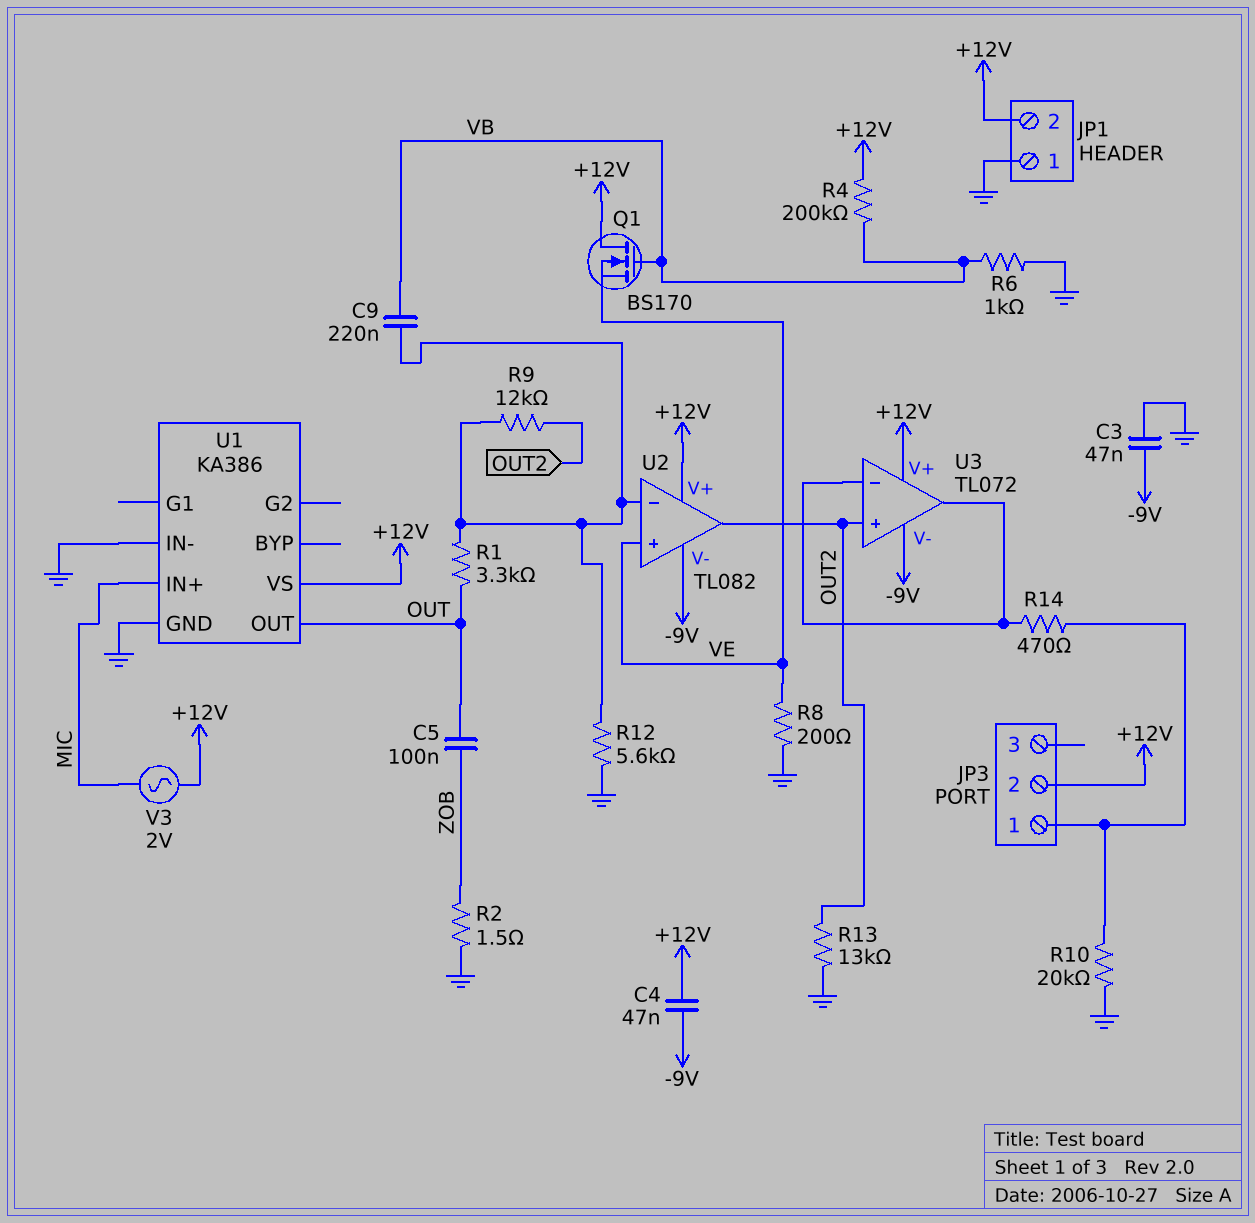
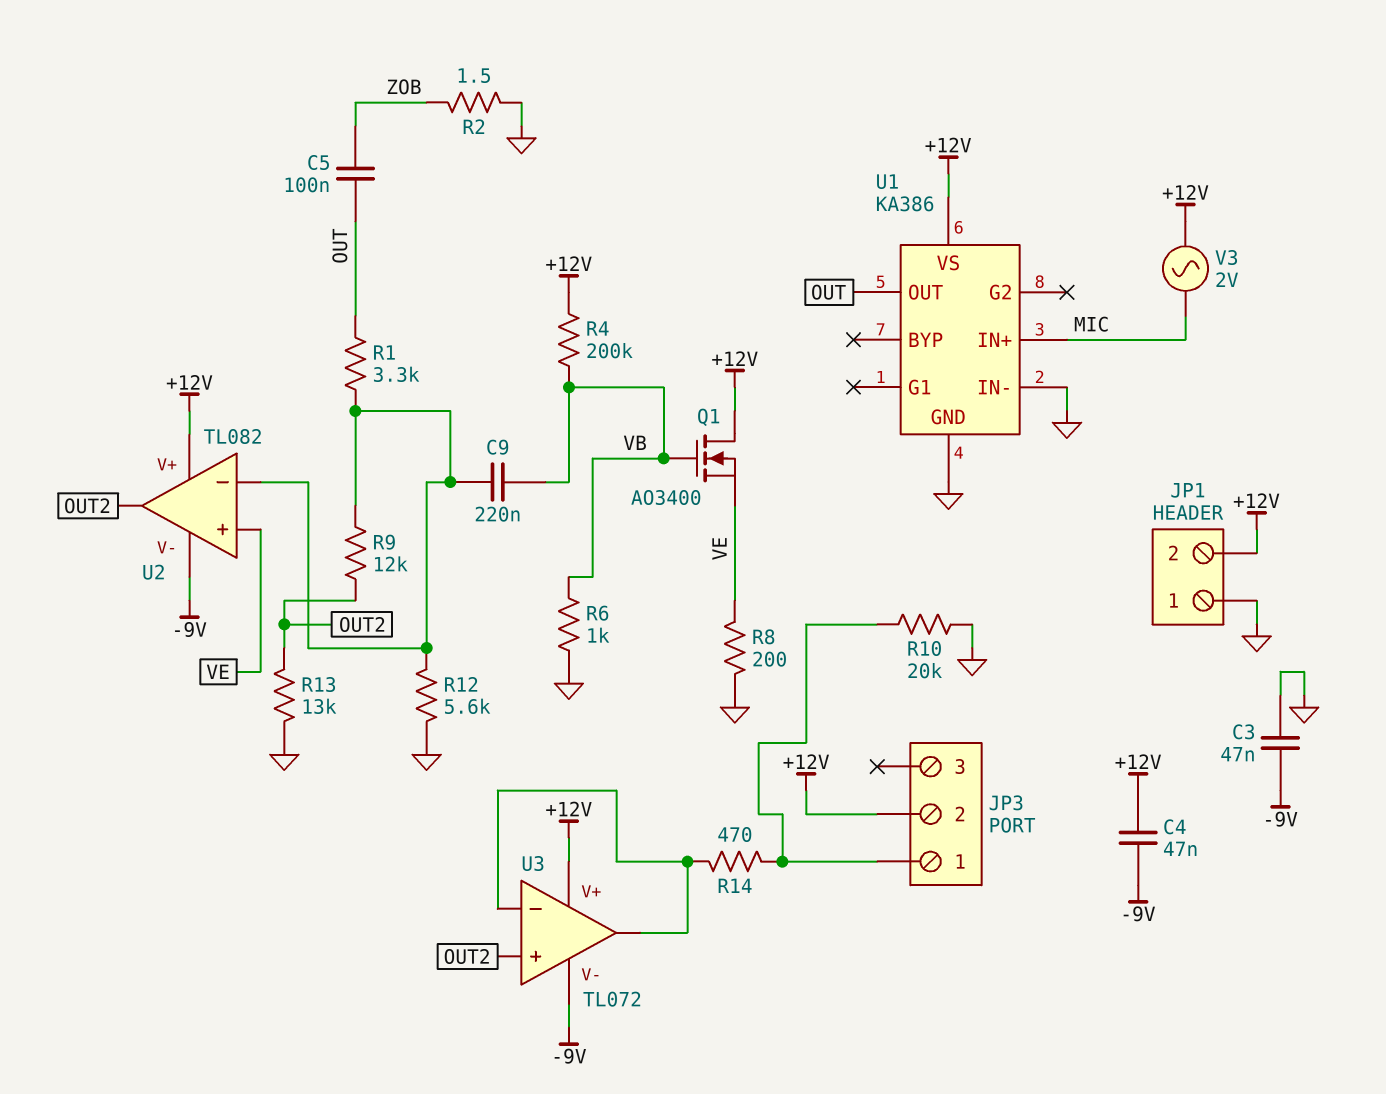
Q1: NMOS BS170 (G VB, D +12V, S VE) -> NMOS AO3400 (G VB, D +12V, S VE)

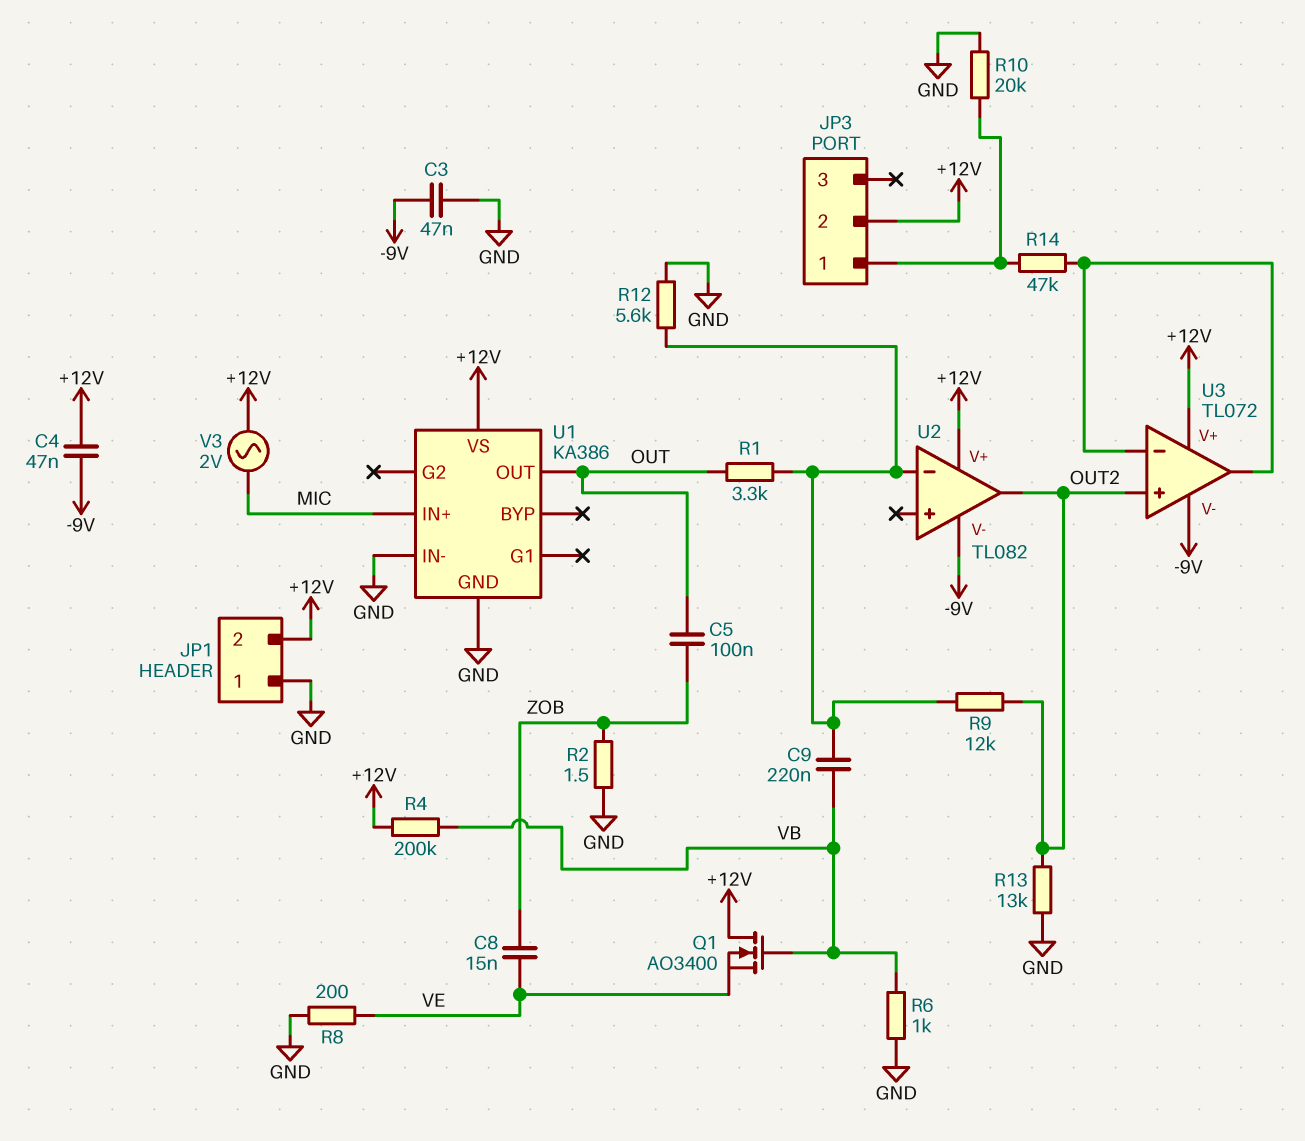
C8: none -> 15nF (VE, ZOB)
R14: 470 (JP3/1, U3/in-) -> 47k (JP3/1, U3/in-)
U2 pin in+: VE -> none

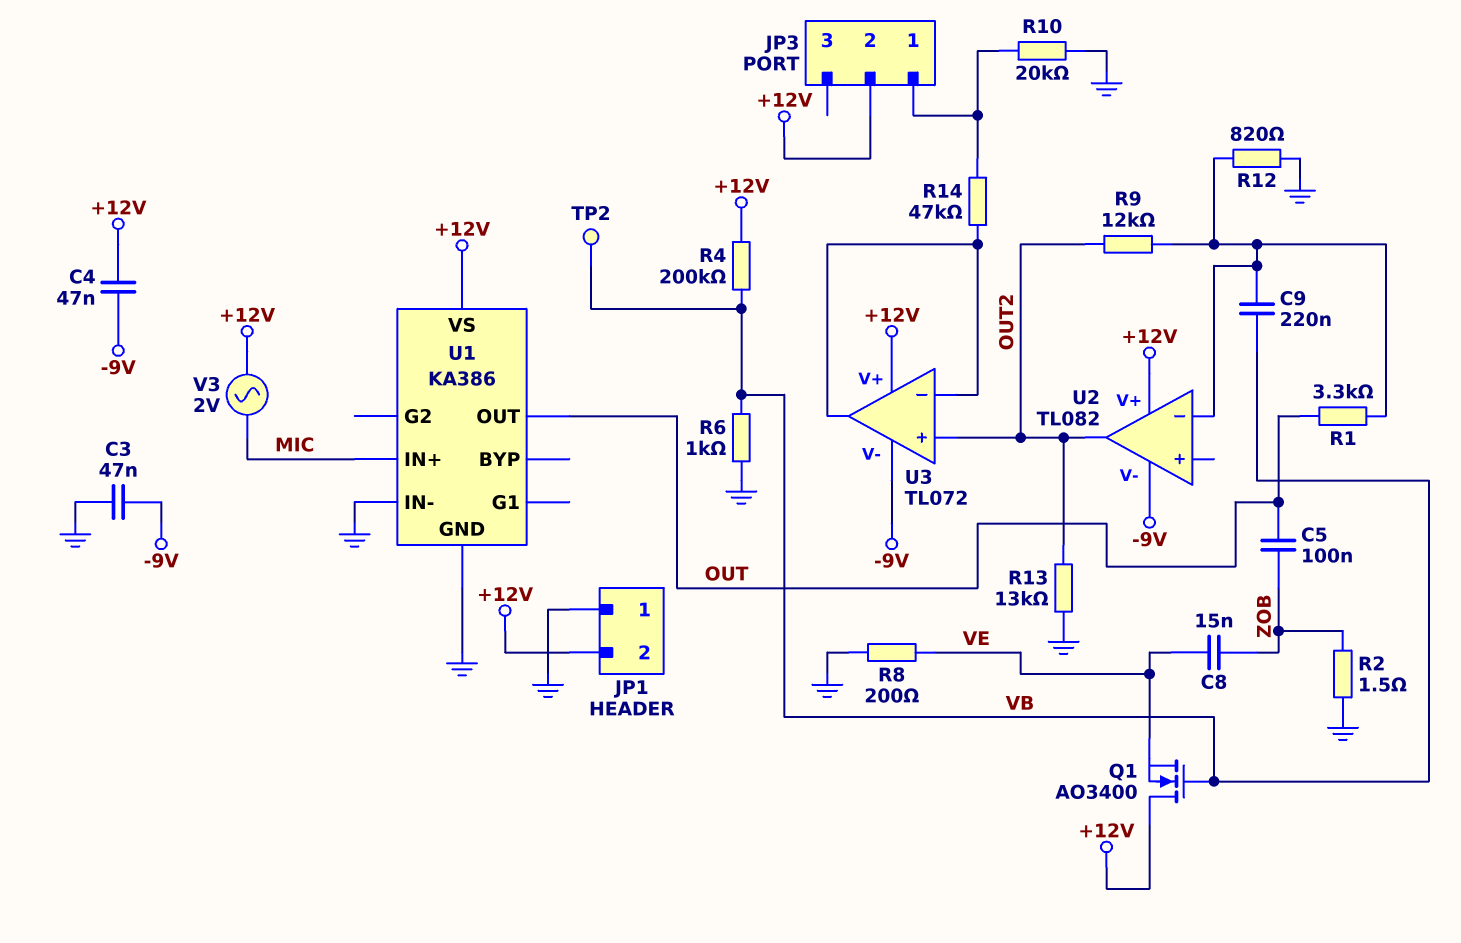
R12: 5.6k (GND, U2/in-) -> 820 (GND, U2/in-)
TP2: none -> test point (VB)

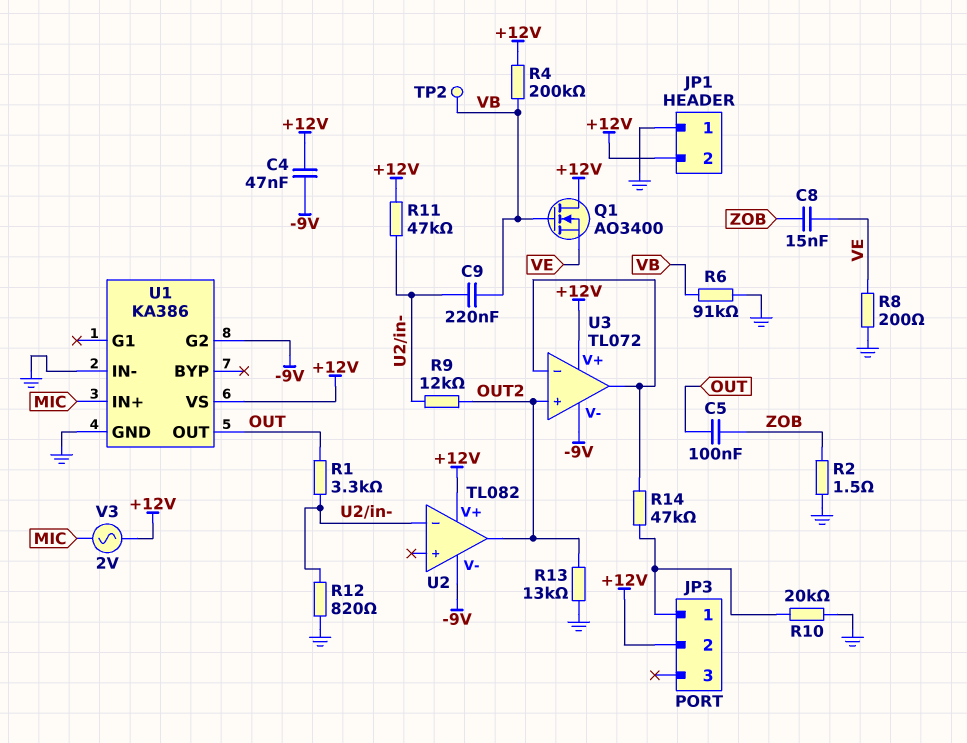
C3: 47nF (-9V, GND) -> none
R6: 1k (GND, VB) -> 91k (GND, VB)
R11: none -> 47k (+12V, U2/in-)
U1 pin G2: none -> -9V

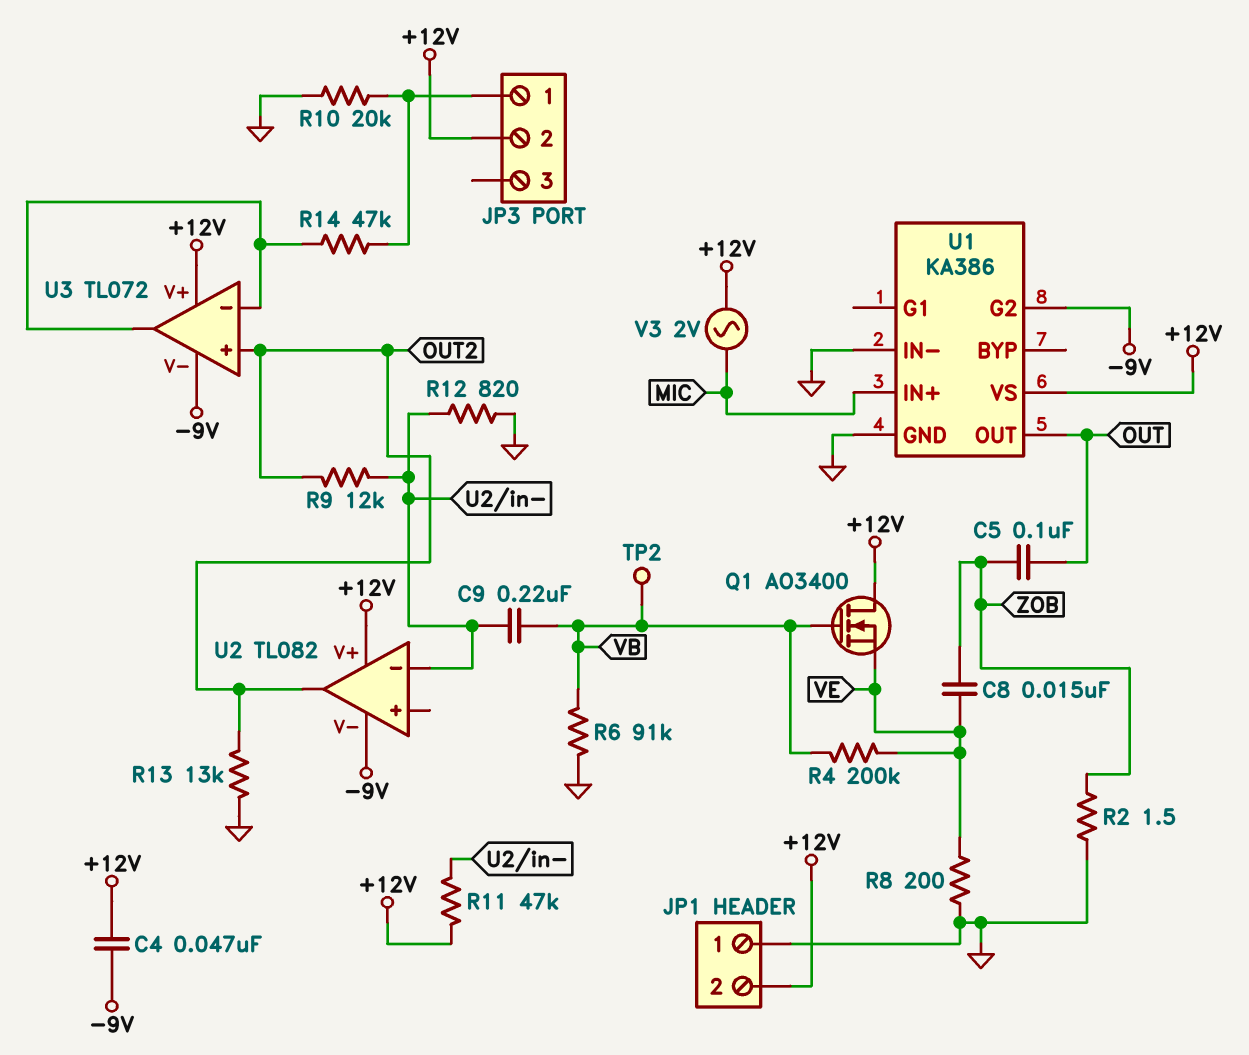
R1: 3.3k (OUT, U2/in-) -> none
R4: 200k (+12V, VB) -> 200k (VB, VE)

